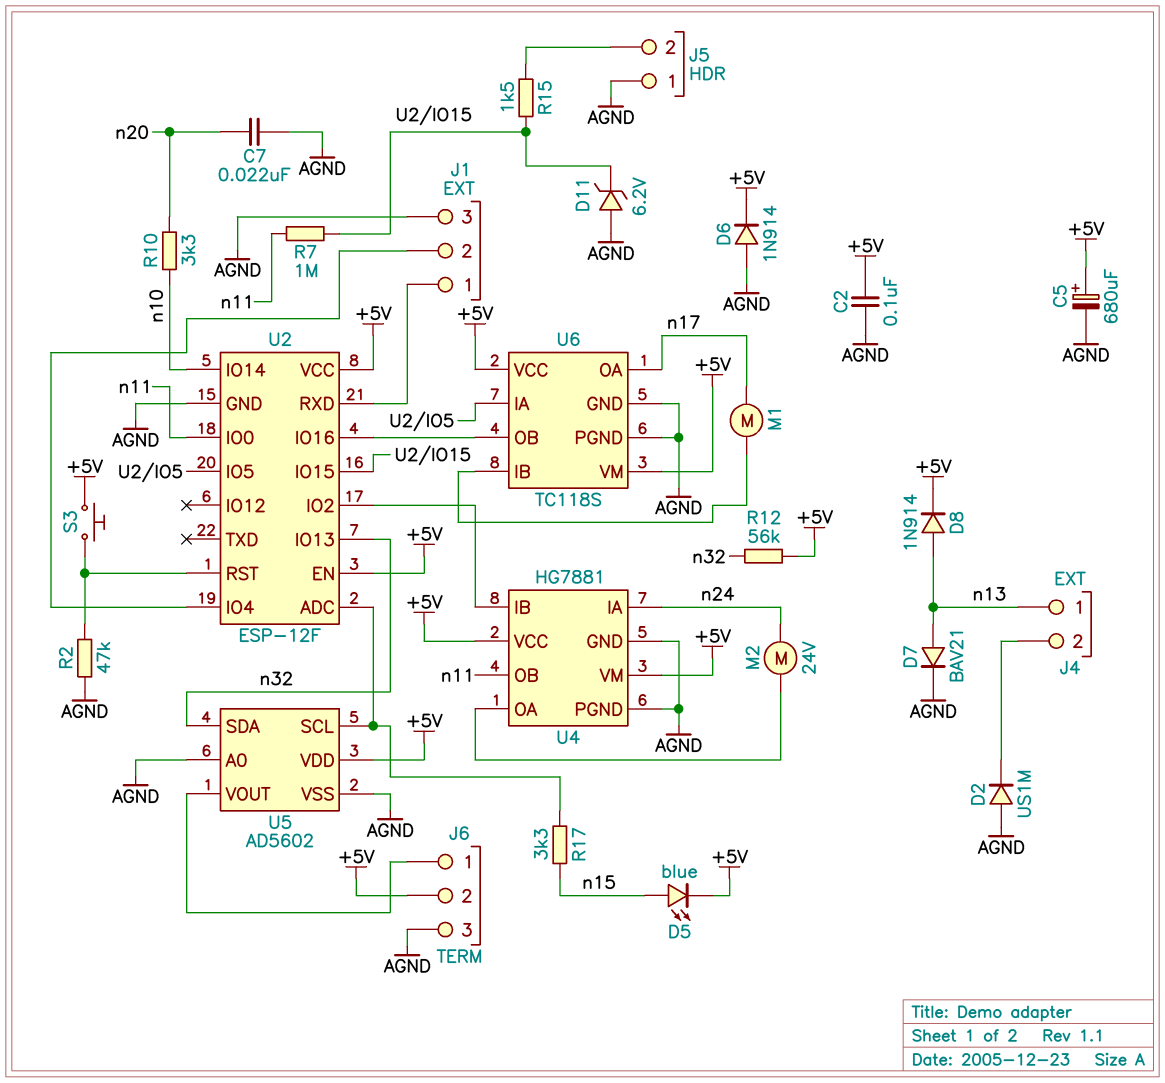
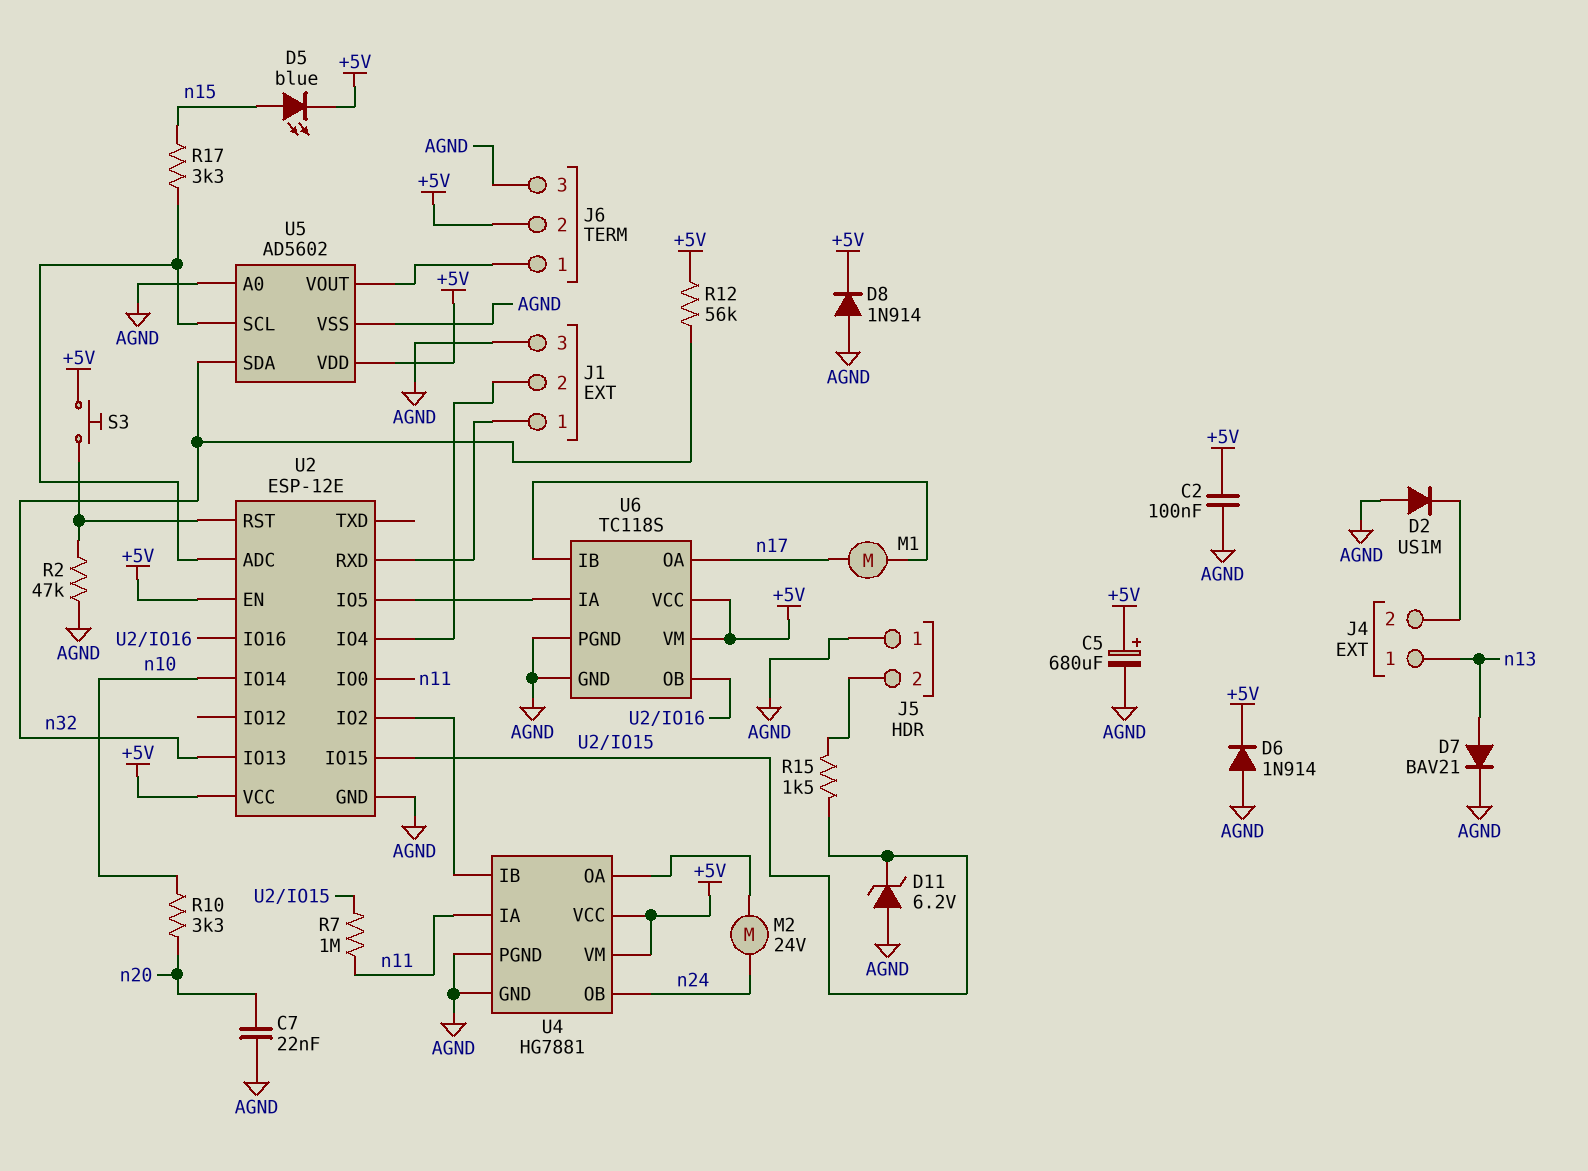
D8: diode 1N914 (A n13, K +5V) -> diode 1N914 (A AGND, K +5V)
U2: ESP-12F -> ESP-12E
U4 pin IA: n24 -> n11
U4 pin OB: n11 -> n24

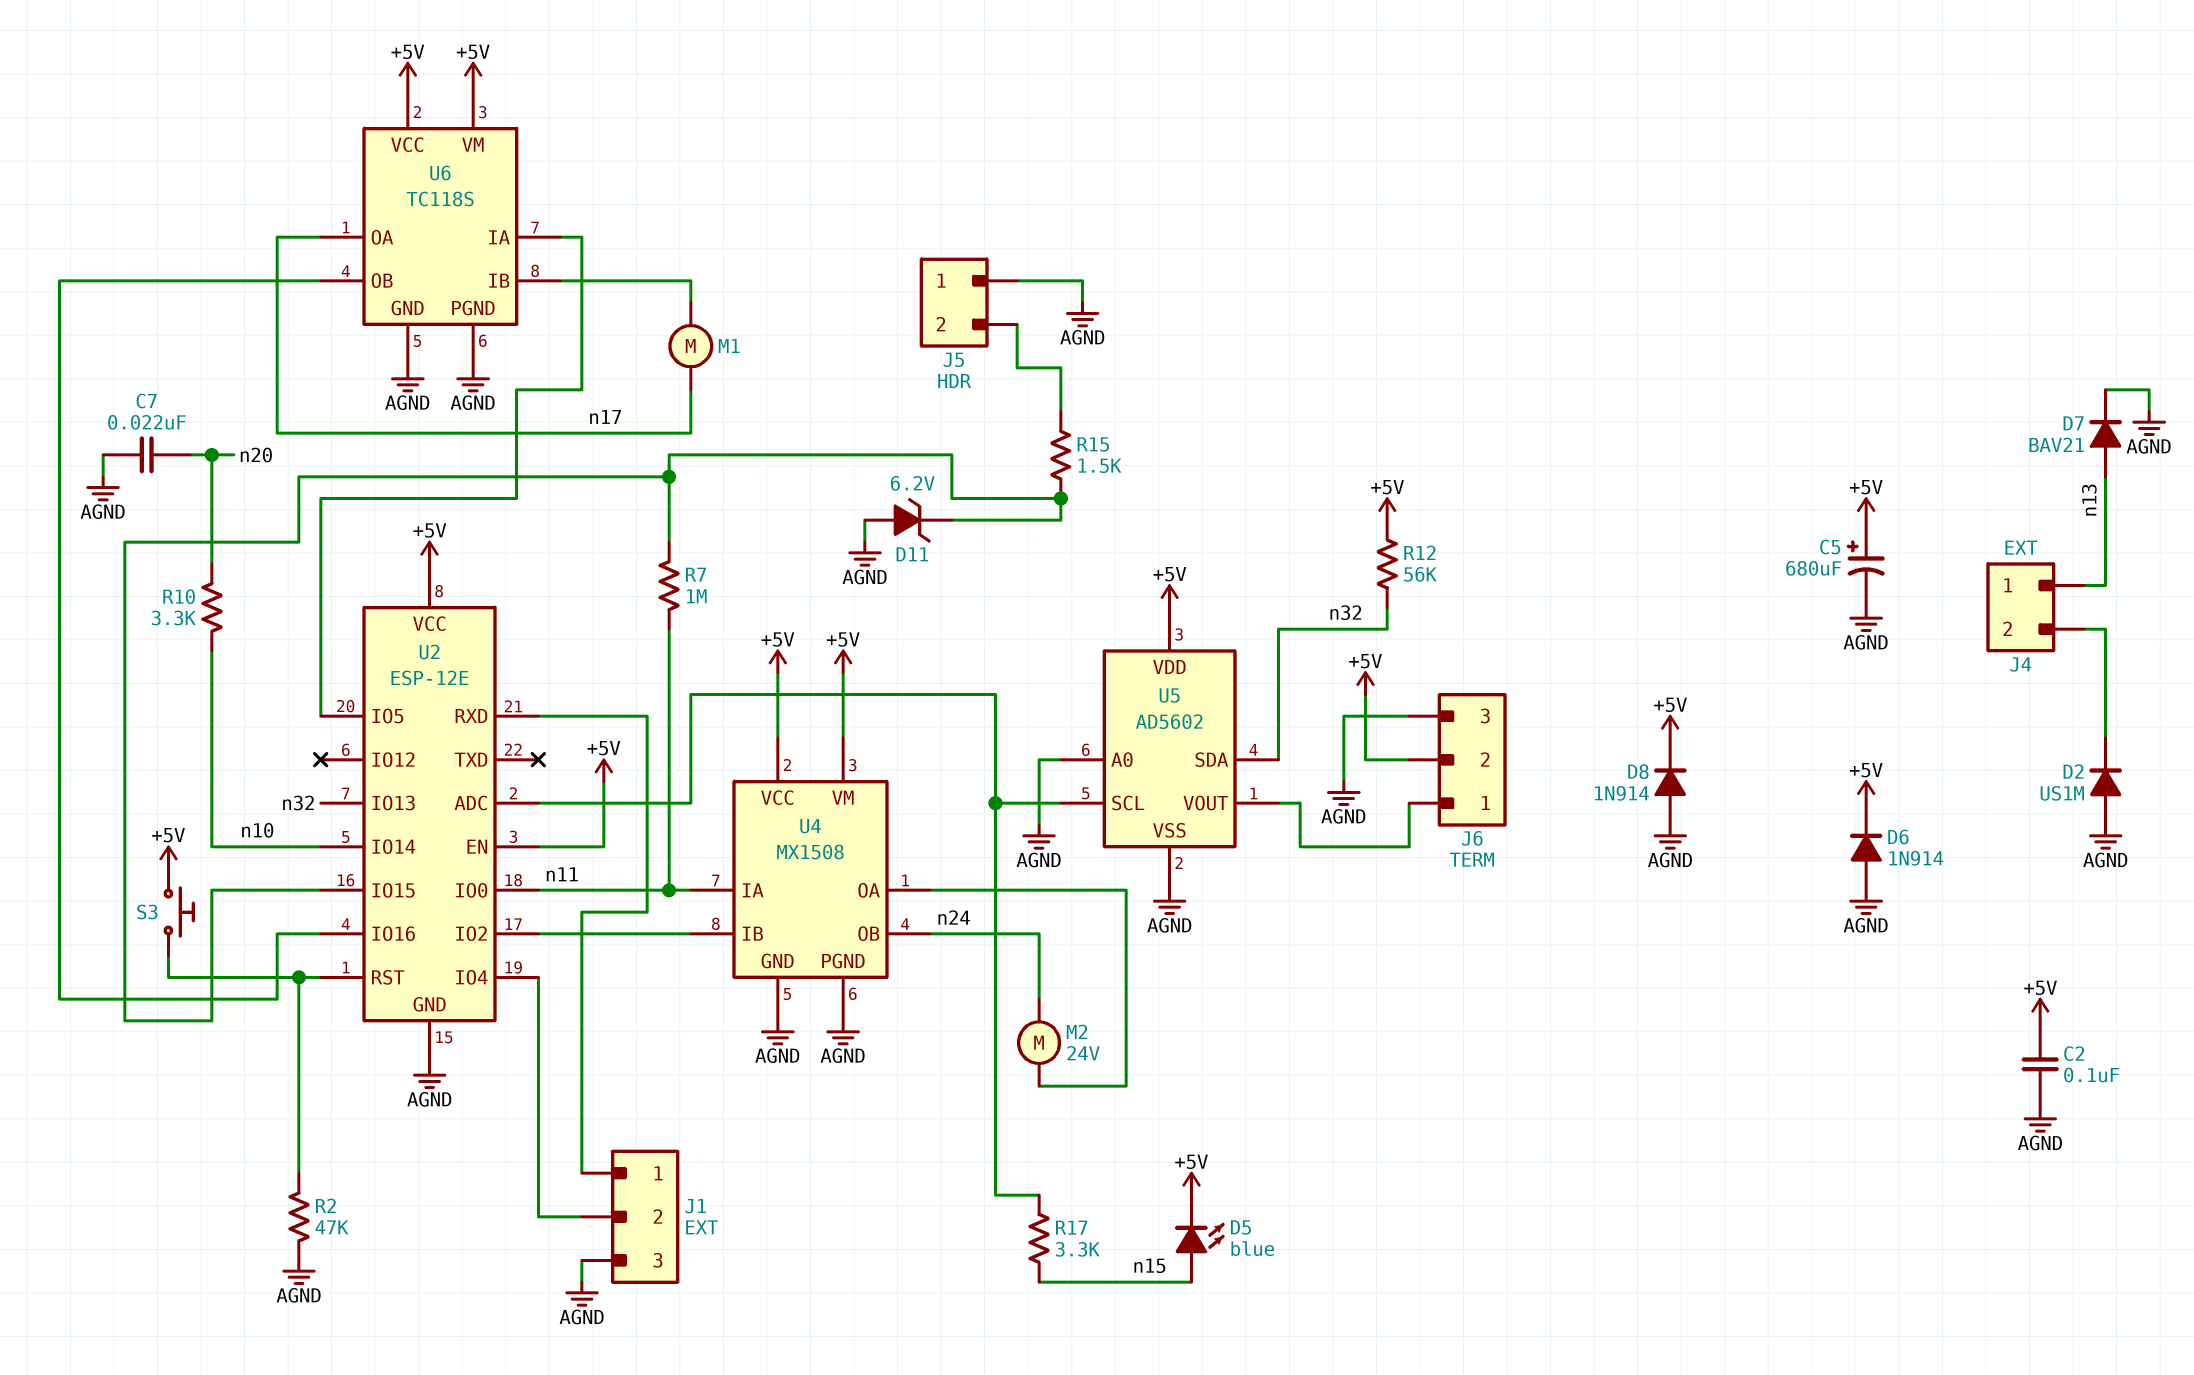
U4: HG7881 -> MX1508

